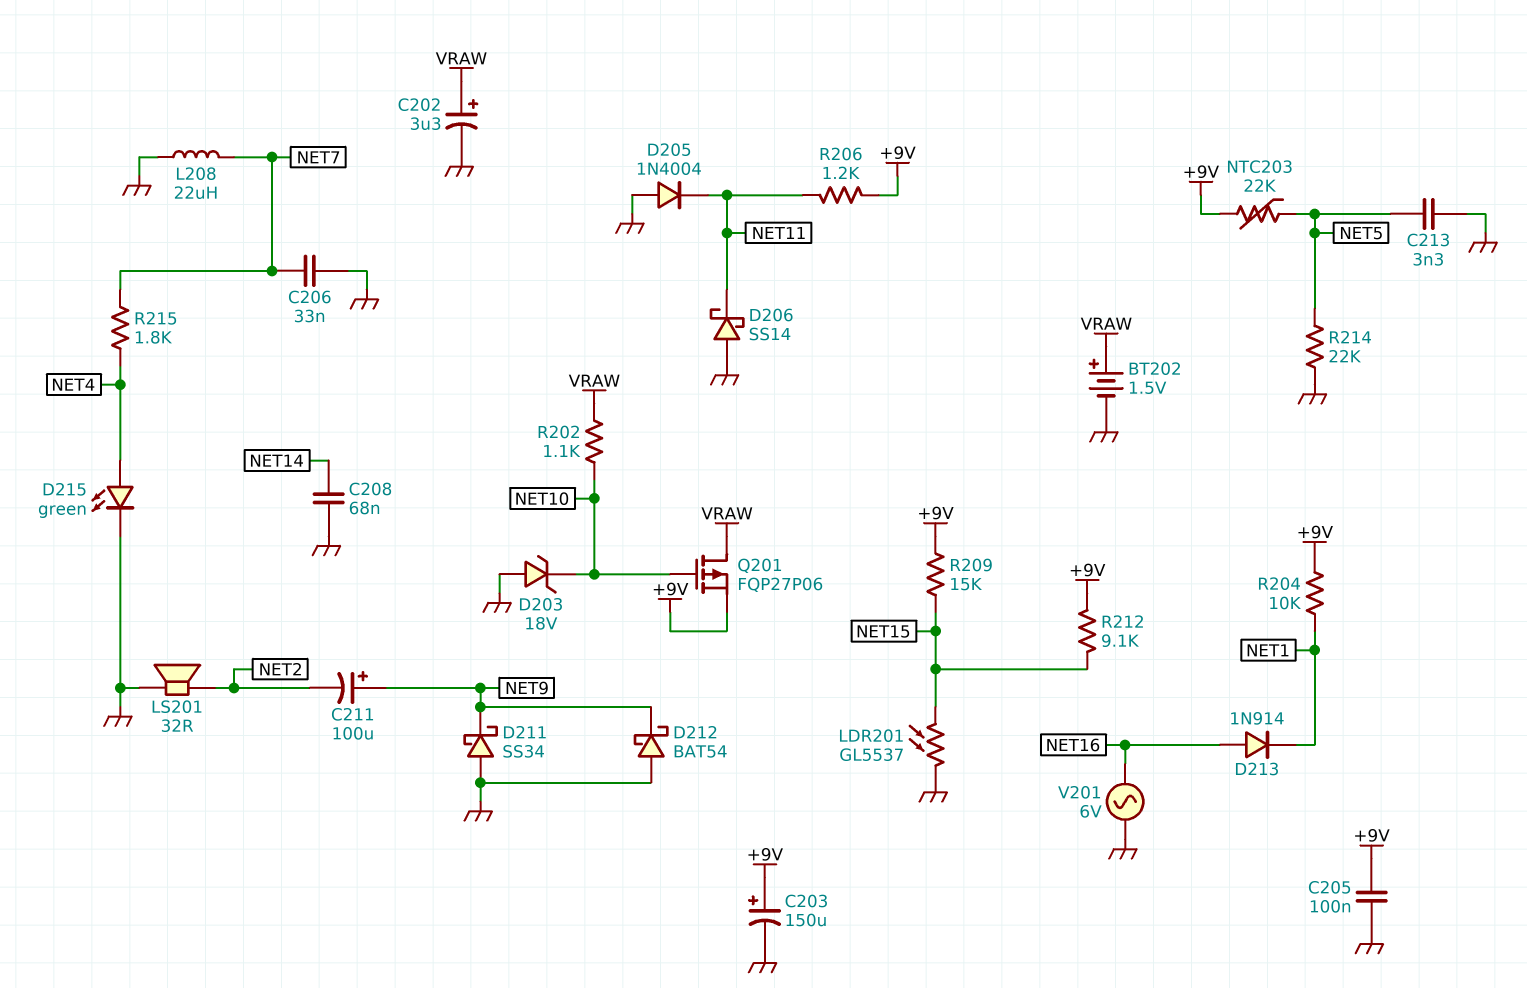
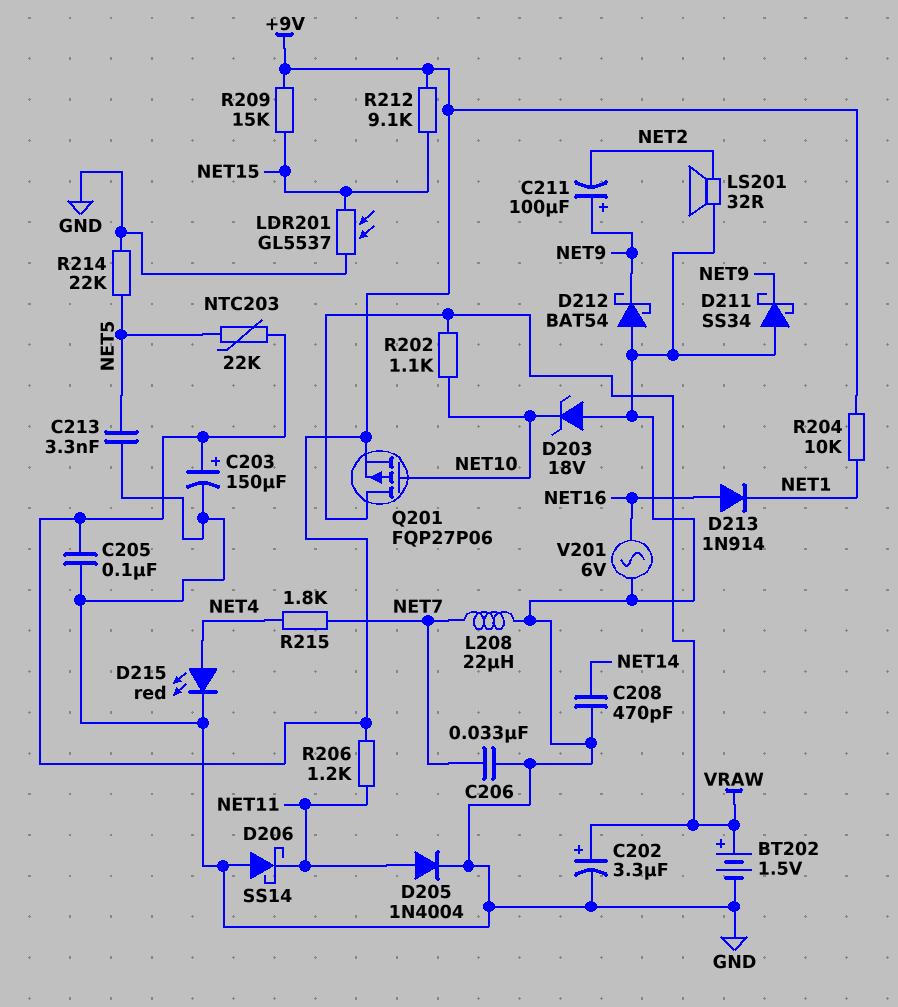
C208: 68nF (GND, NET14) -> 470pF (GND, NET14)
D205: diode 1N4004 (A GND, K NET11) -> diode 1N4004 (A NET11, K GND)
D215: LED green (A NET4, K GND) -> LED red (A NET4, K GND)

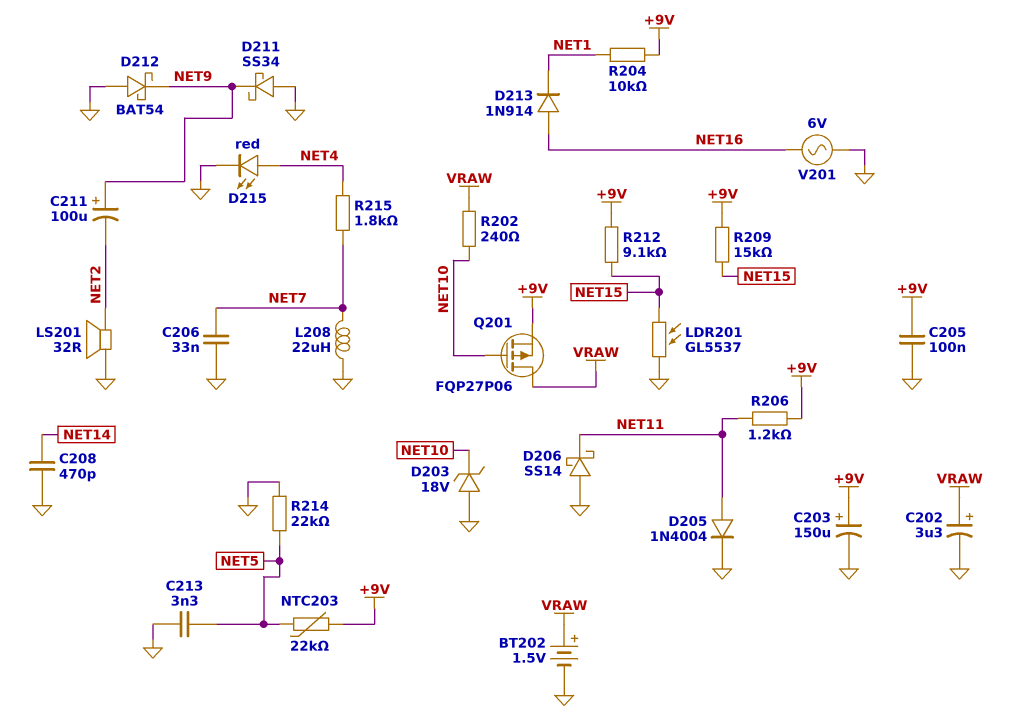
R202: 1.1k (NET10, VRAW) -> 240 (NET10, VRAW)

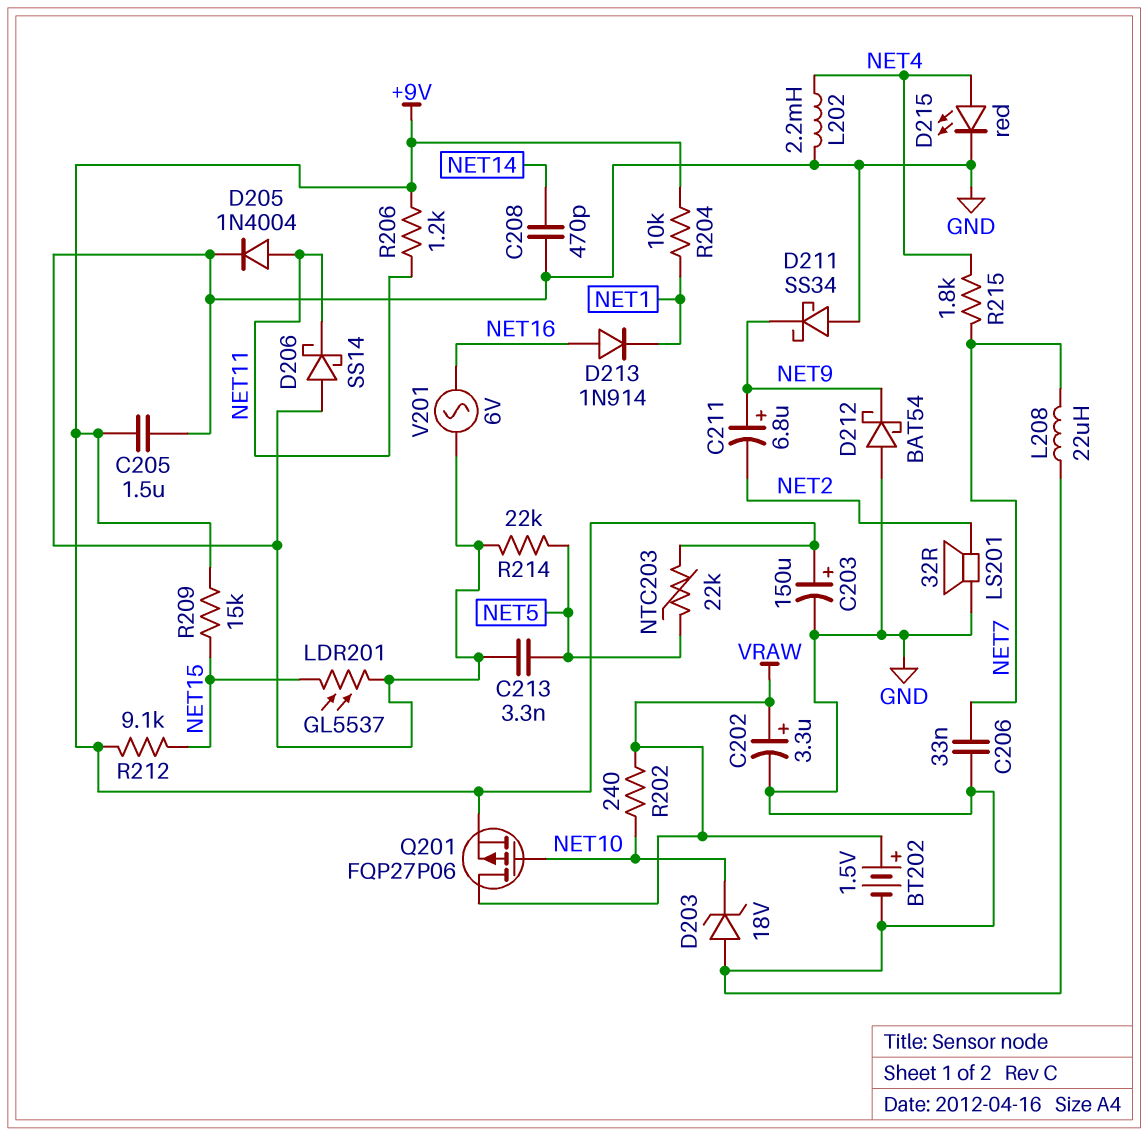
C205: 100nF (+9V, GND) -> 1.5uF (+9V, GND)
C211: 100uF (plus NET9, minus NET2) -> 6.8uF (plus NET9, minus NET2)
L202: none -> 2.2mH (GND, NET4)

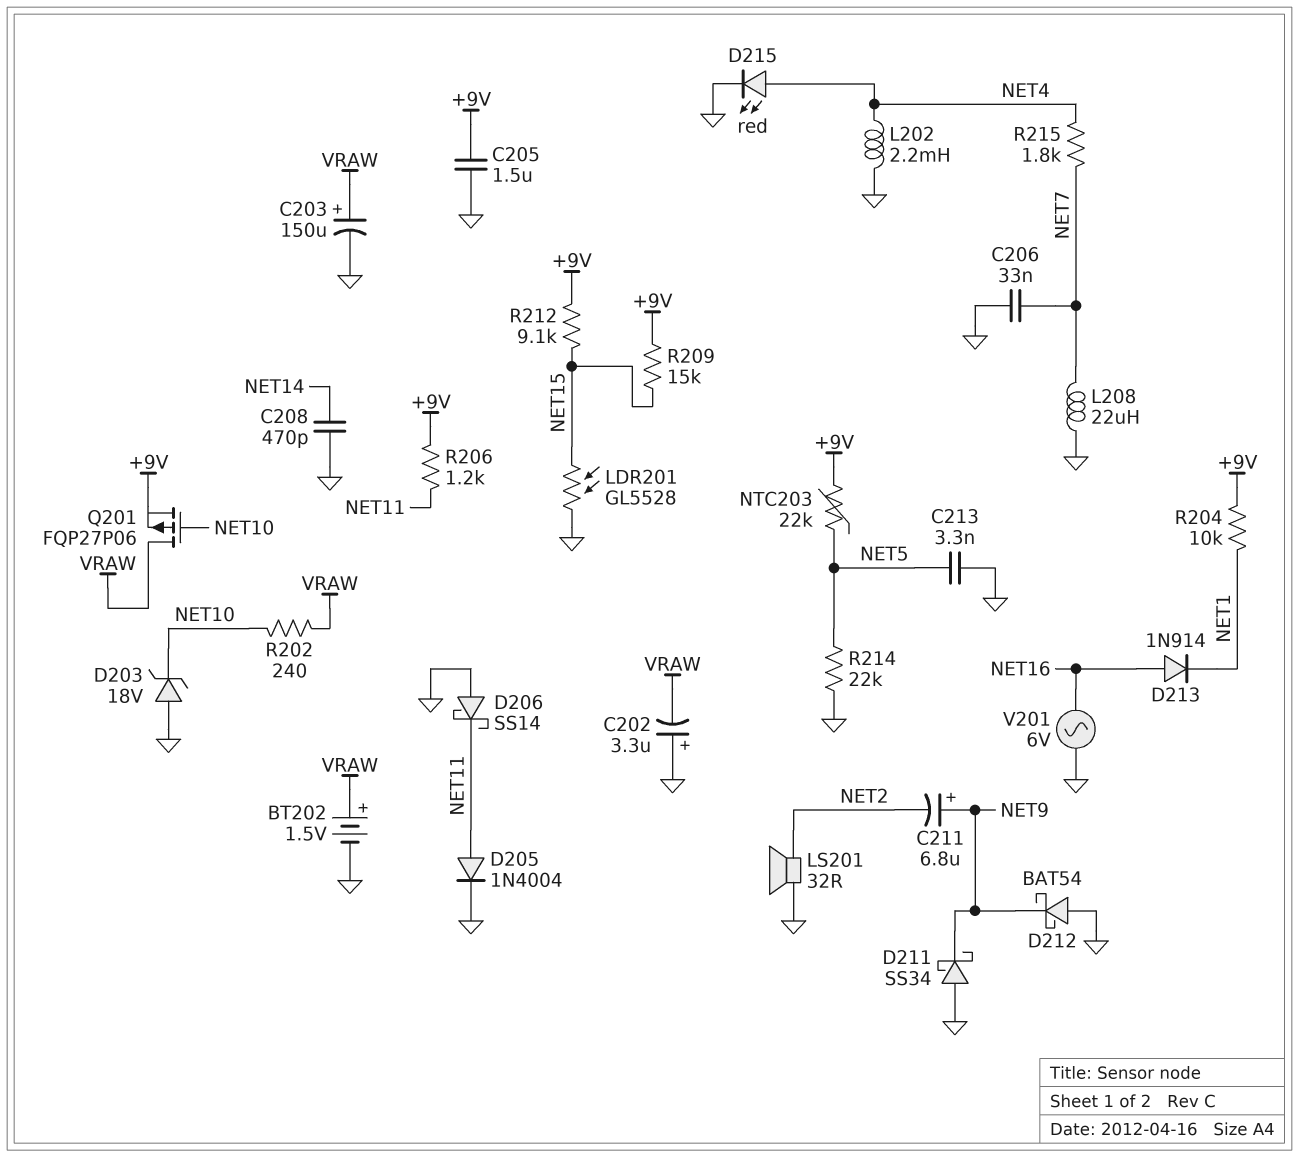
C202: 3.3uF (plus VRAW, minus GND) -> 3.3uF (plus GND, minus VRAW)
C203: 150uF (plus +9V, minus GND) -> 150uF (plus VRAW, minus GND)
LDR201: GL5537 (GND, NET15) -> GL5528 (GND, NET15)

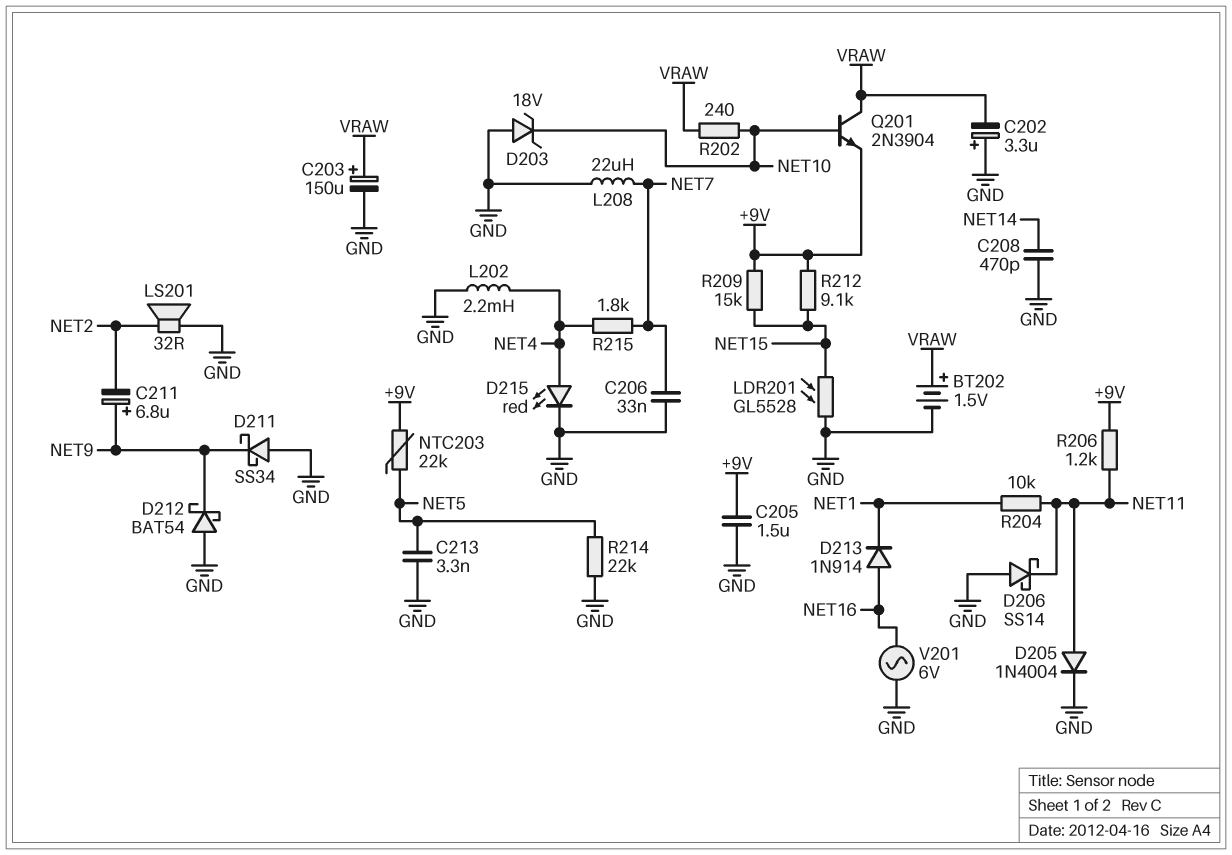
Q201: PMOS FQP27P06 (G NET10, D VRAW, S +9V) -> NPN 2N3904 (B NET10, C VRAW, E +9V)
R204: 10k (+9V, NET1) -> 10k (NET1, NET11)

